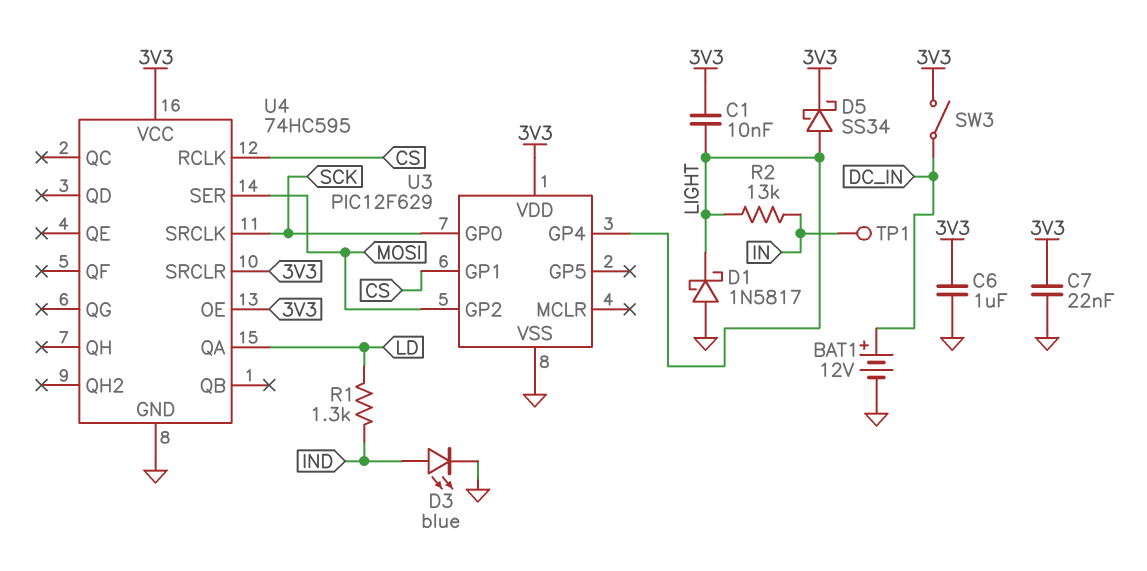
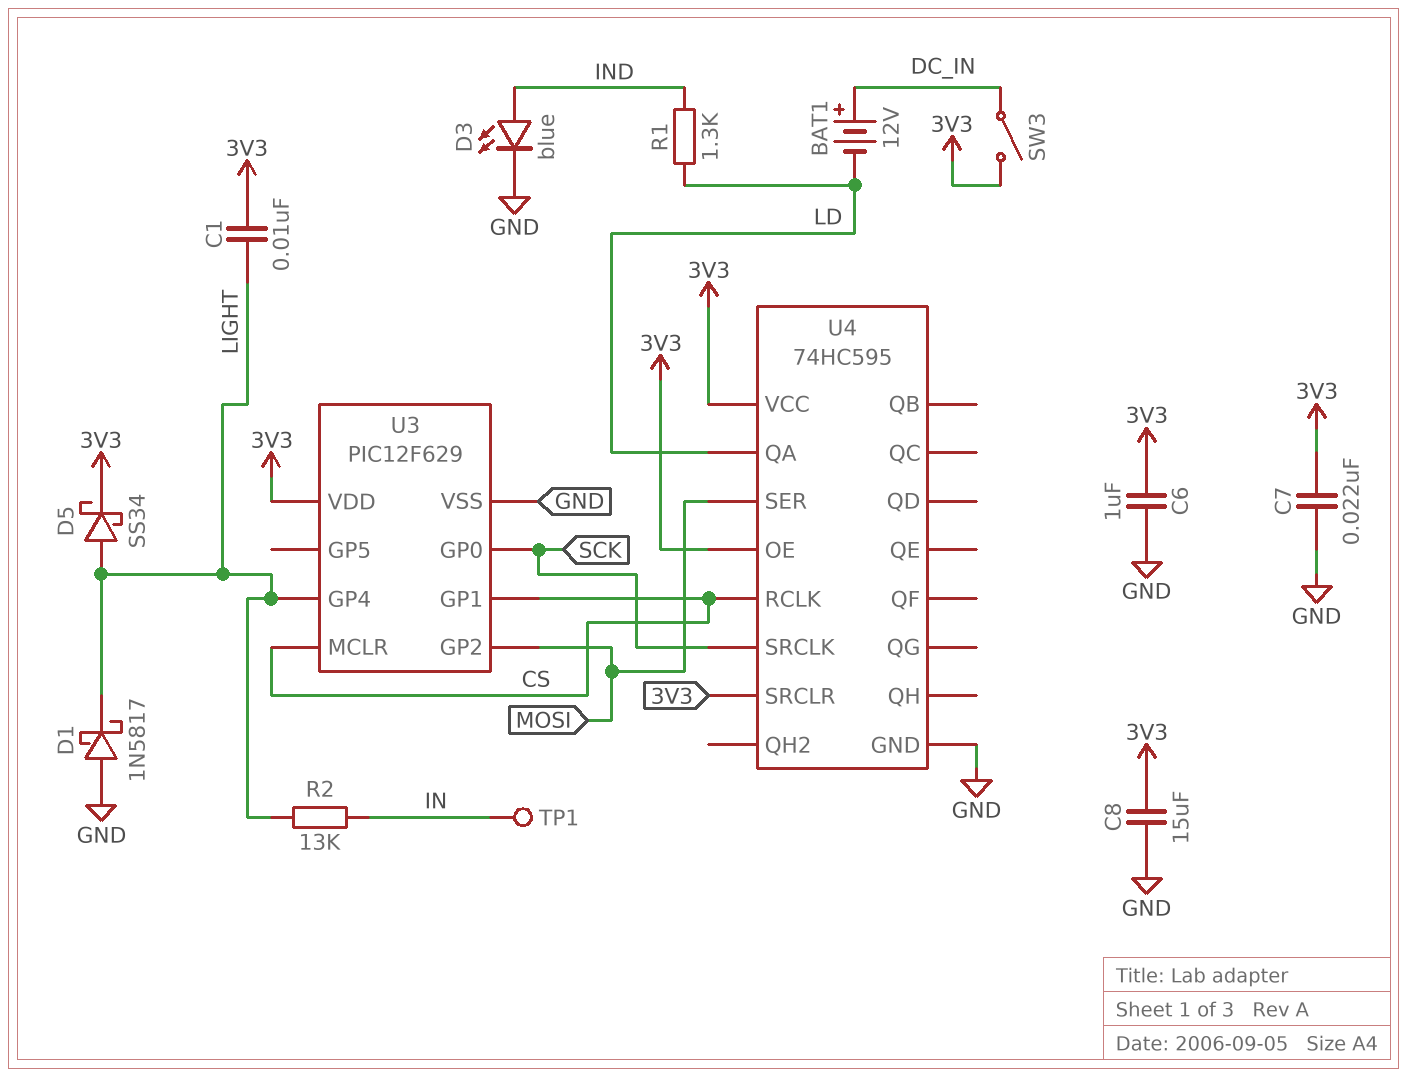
BAT1: 12V (plus DC_IN, minus GND) -> 12V (plus DC_IN, minus LD)
C8: none -> 15uF (3V3, GND)
U3 pin MCLR: none -> CS

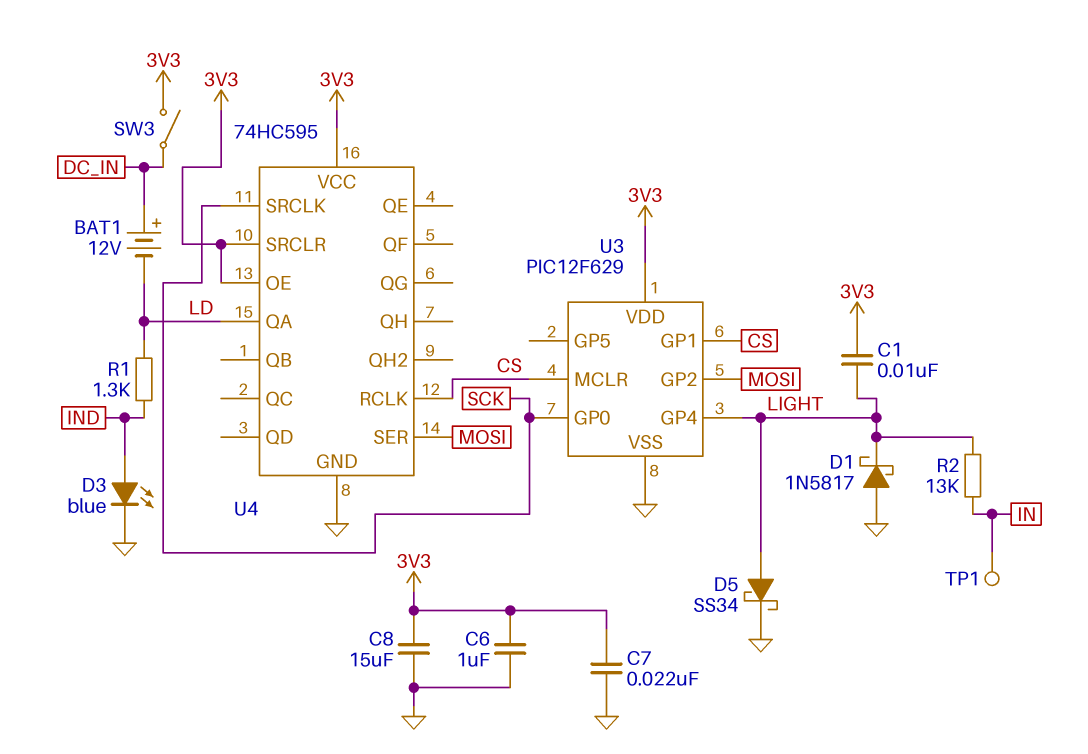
D5: schottky SS34 (A LIGHT, K 3V3) -> schottky SS34 (A LIGHT, K GND)

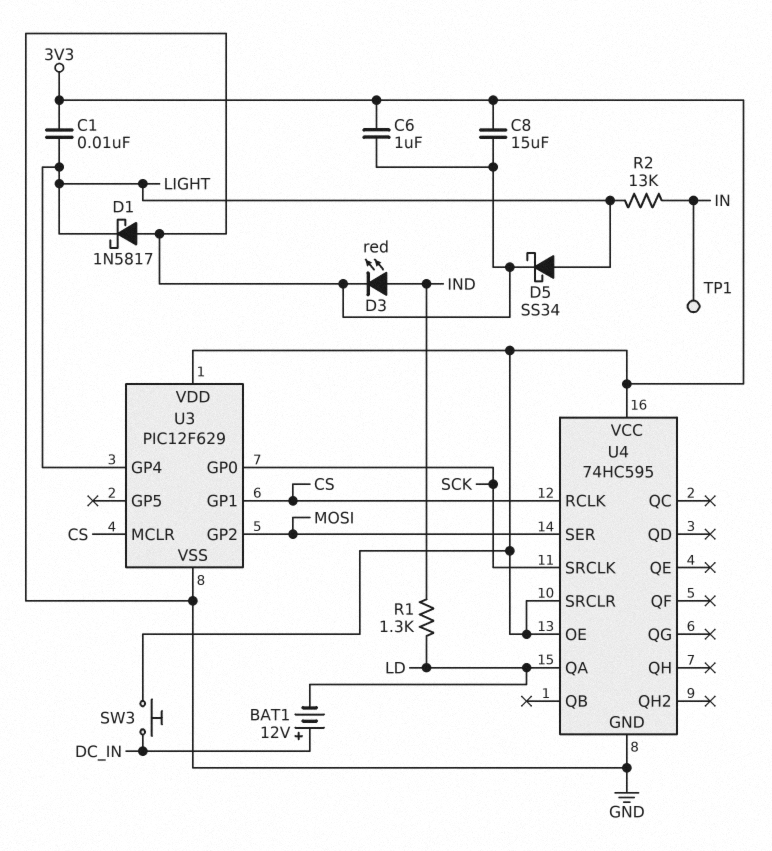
C7: 22nF (3V3, GND) -> none
D3: LED blue (A IND, K GND) -> LED red (A IND, K GND)
SW3: switch (3V3, DC_IN) -> button (3V3, DC_IN)

